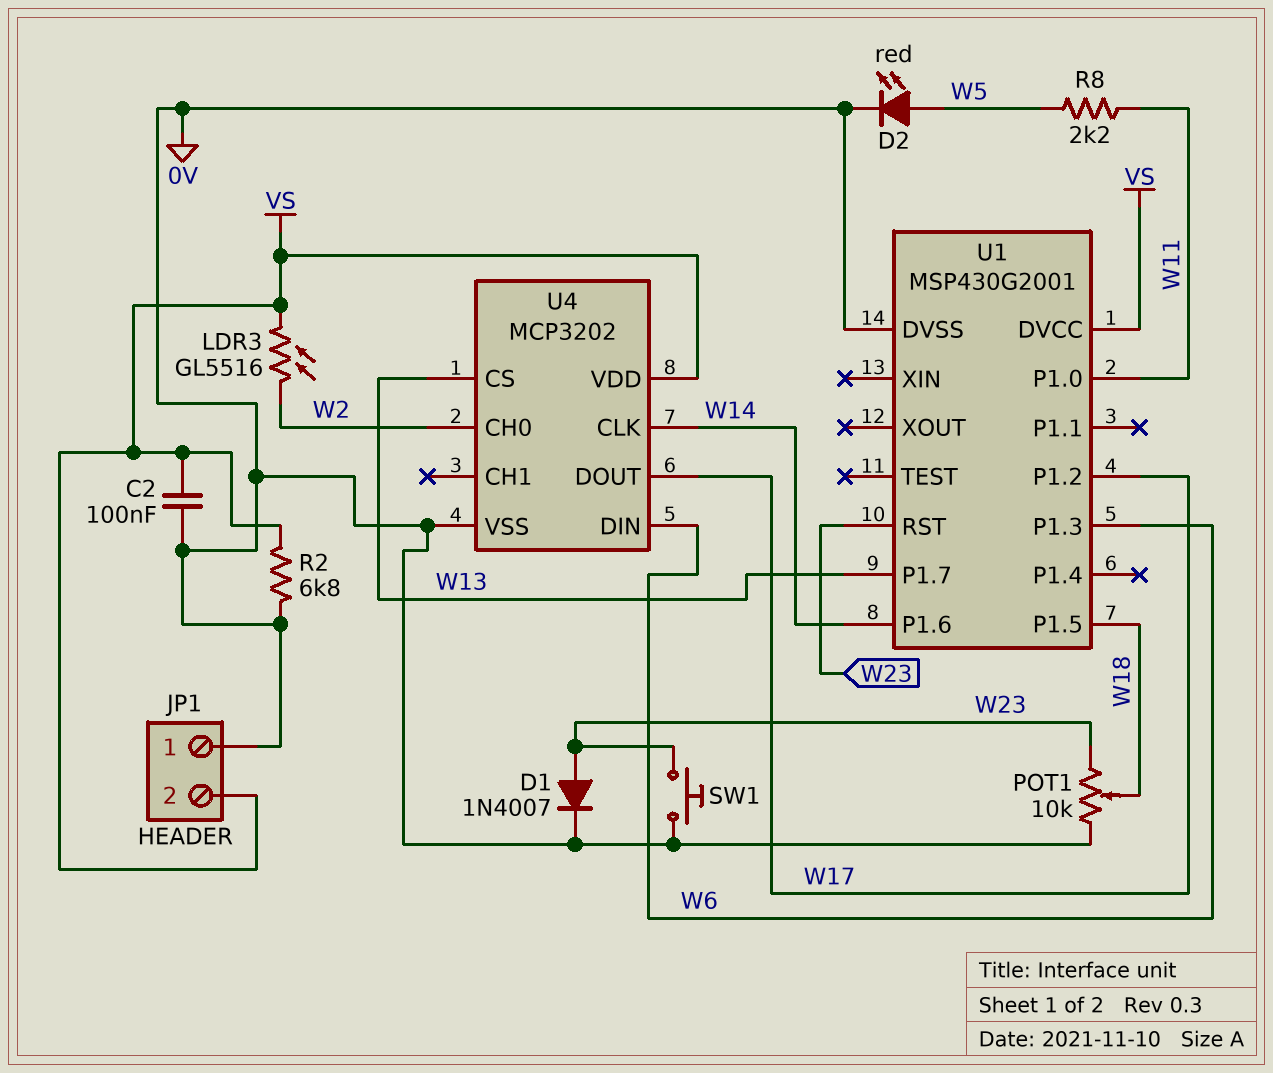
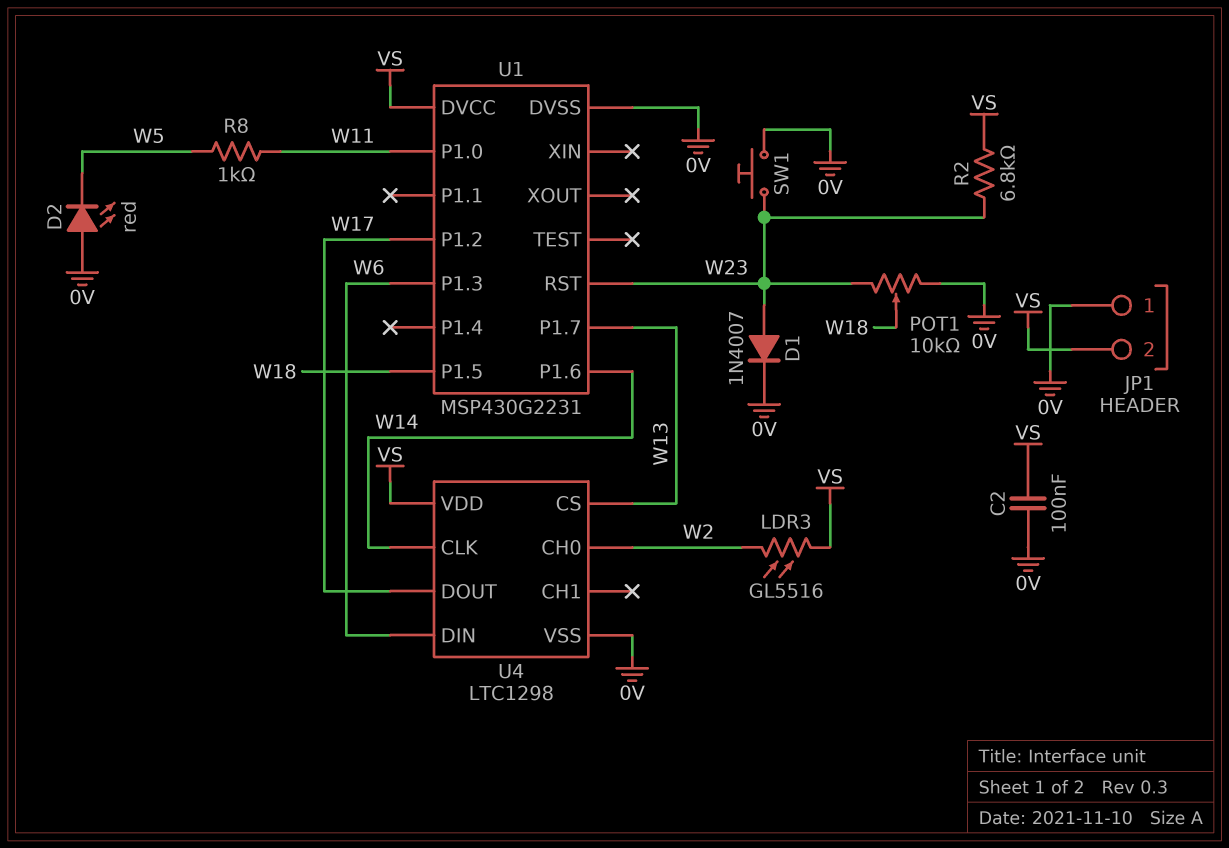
D2: LED red (A W5, K 0V) -> LED red (A 0V, K W5)
R2: 6.8k (0V, VS) -> 6.8k (VS, W23)
R8: 2.2k (W5, W11) -> 1k (W5, W11)
U1: MSP430G2001 -> MSP430G2231
U4: MCP3202 -> LTC1298

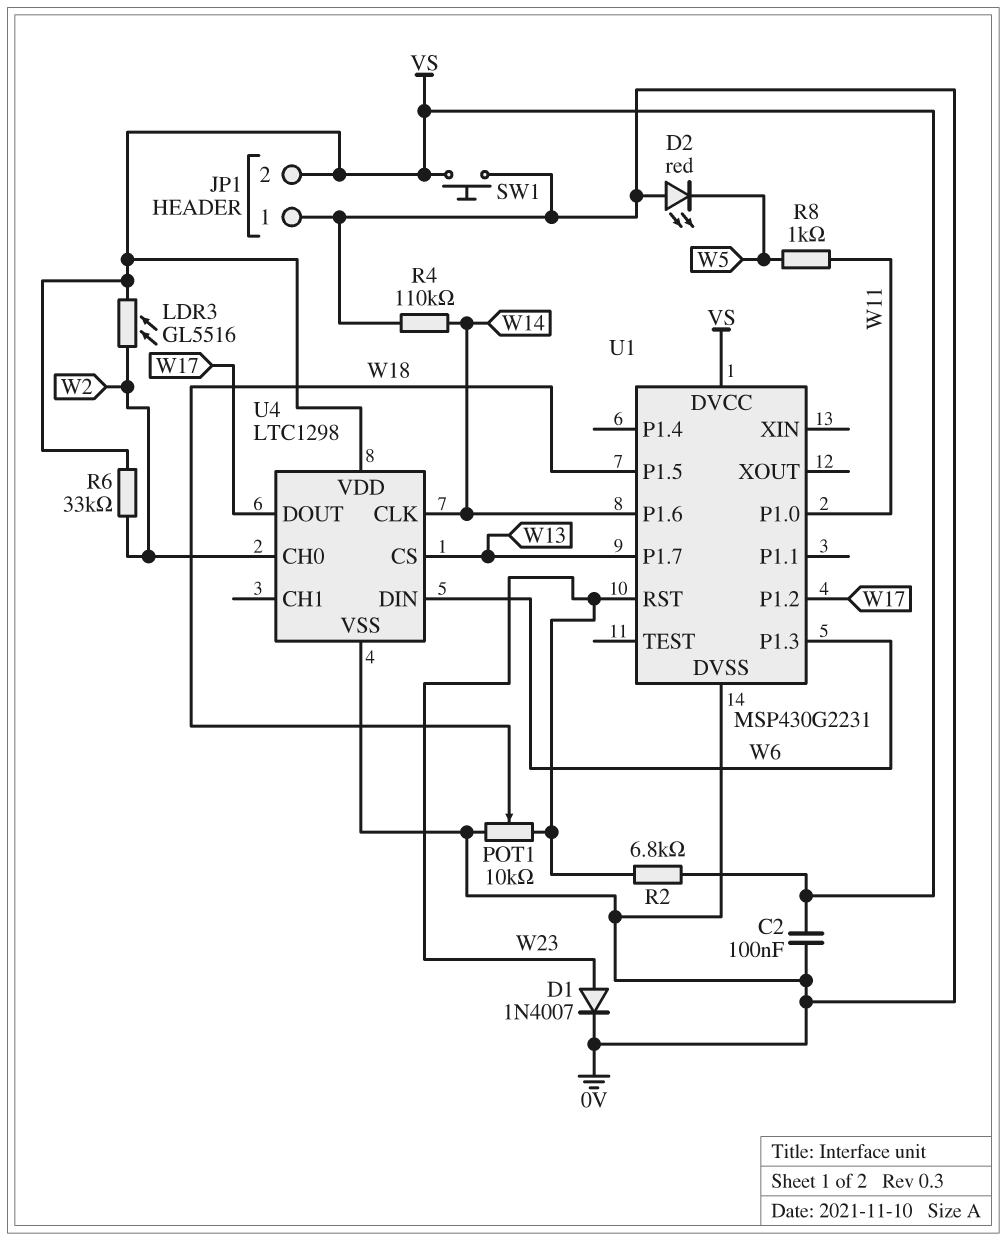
R4: none -> 110k (0V, W14)
R6: none -> 33k (VS, W2)
SW1: button (0V, W23) -> button (0V, VS)

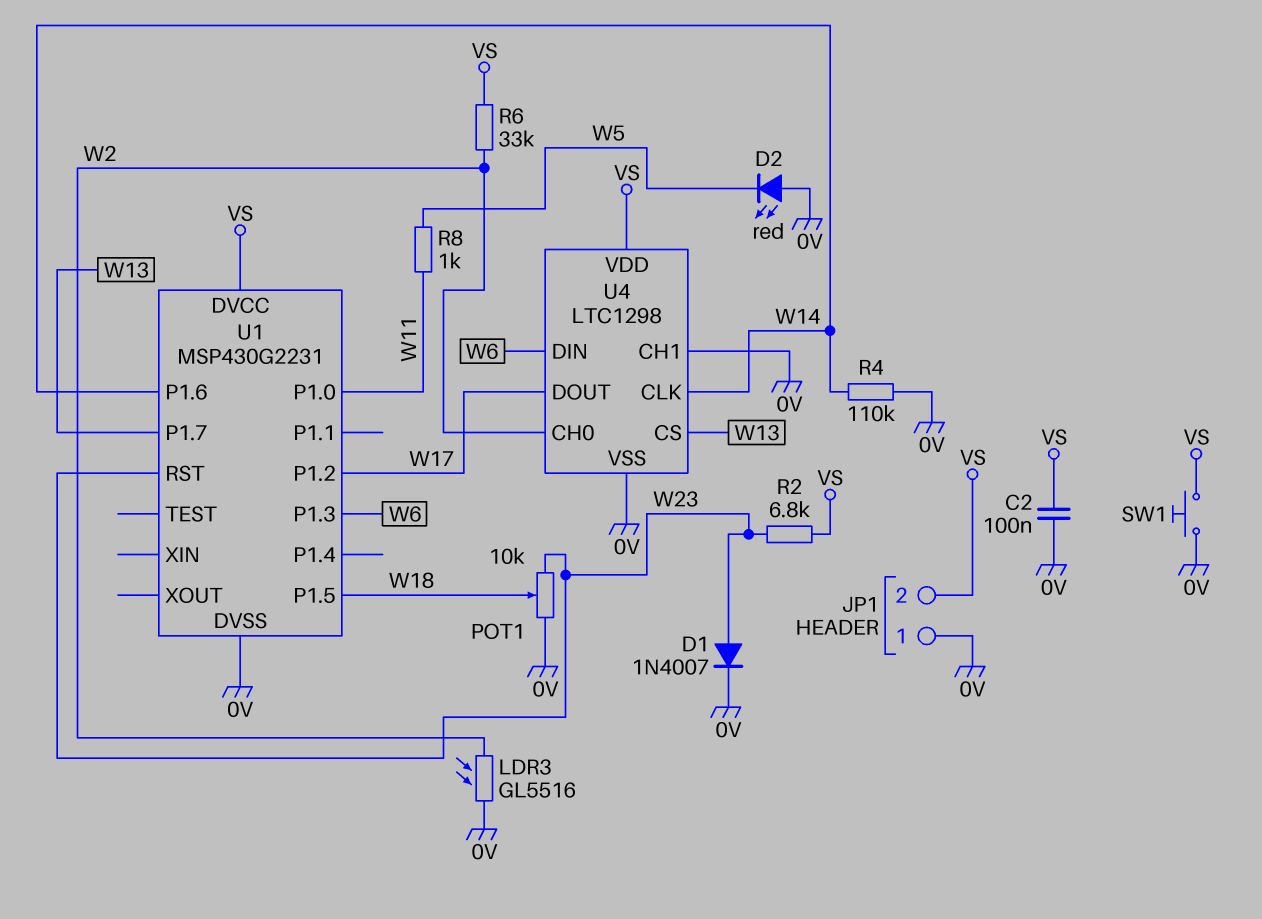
LDR3: GL5516 (VS, W2) -> GL5516 (0V, W2)
U4 pin CH1: none -> 0V

